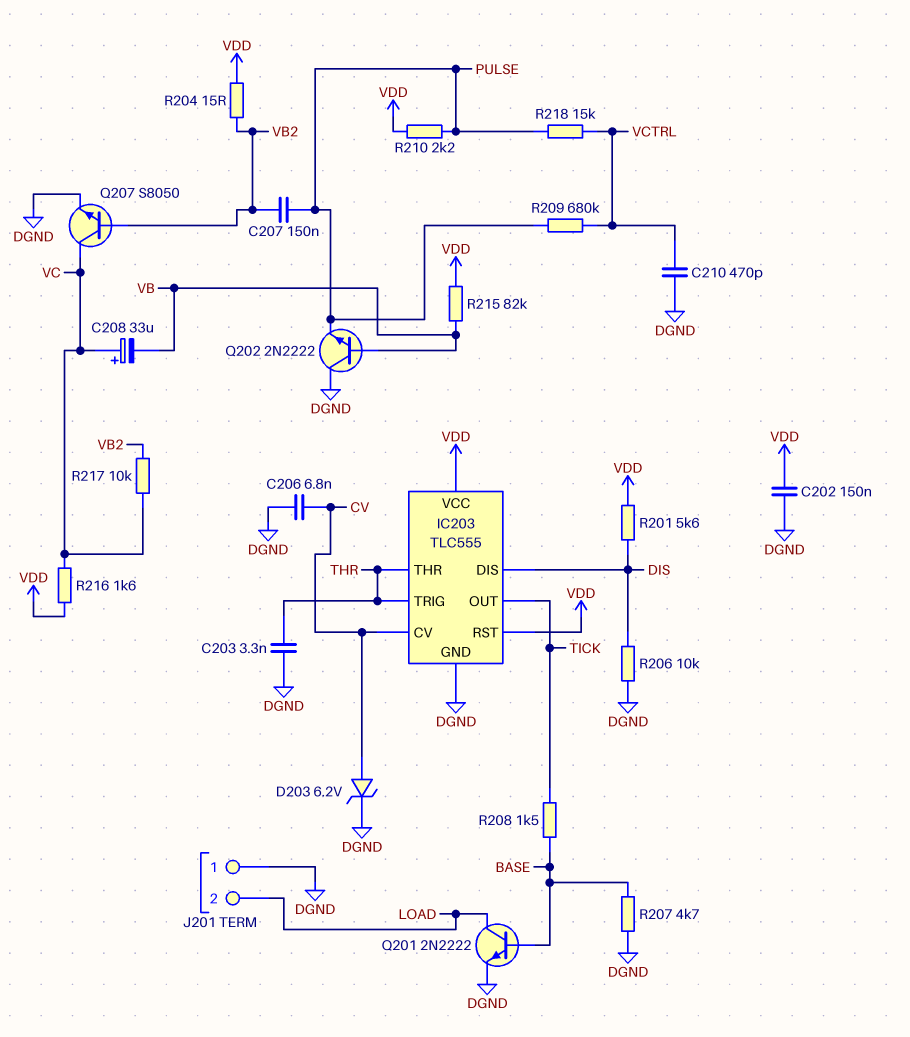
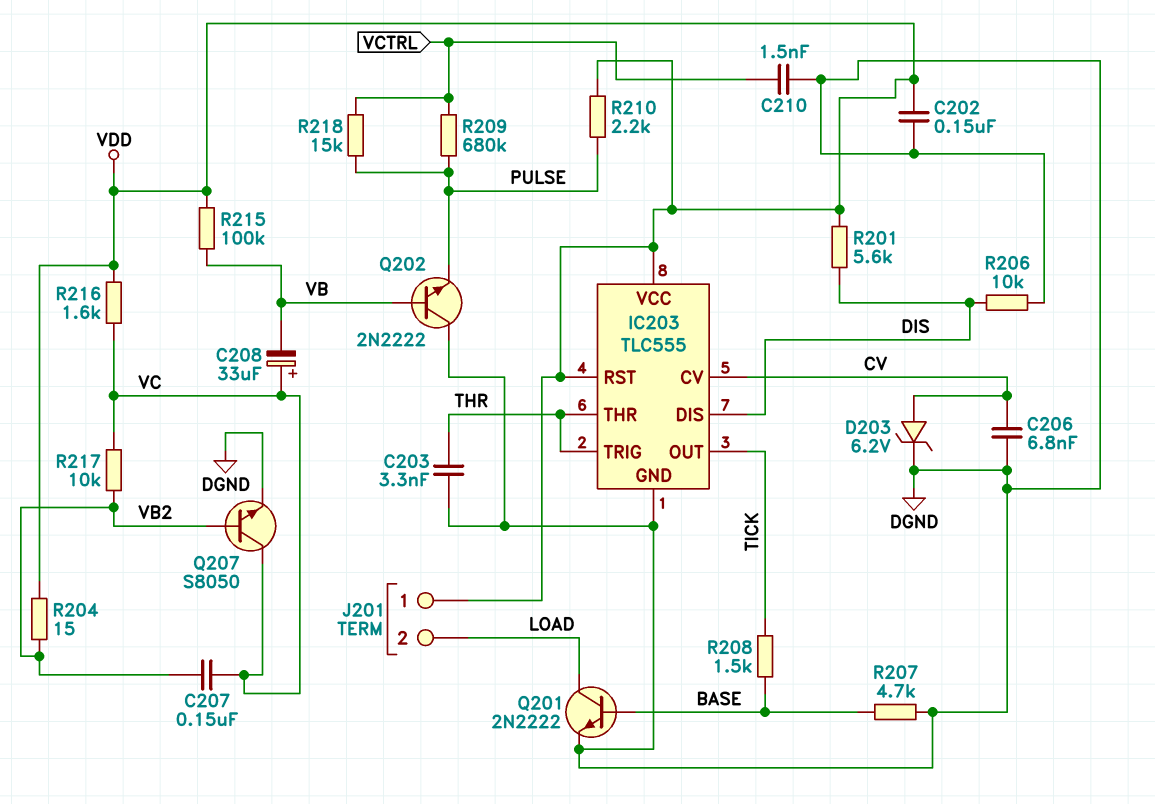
C207: 150nF (PULSE, VB2) -> 150nF (VB2, VC)
C210: 470pF (DGND, VCTRL) -> 1.5nF (DGND, VCTRL)
J201 pin 1: DGND -> VDD
R215: 82k (VB, VDD) -> 100k (VB, VDD)

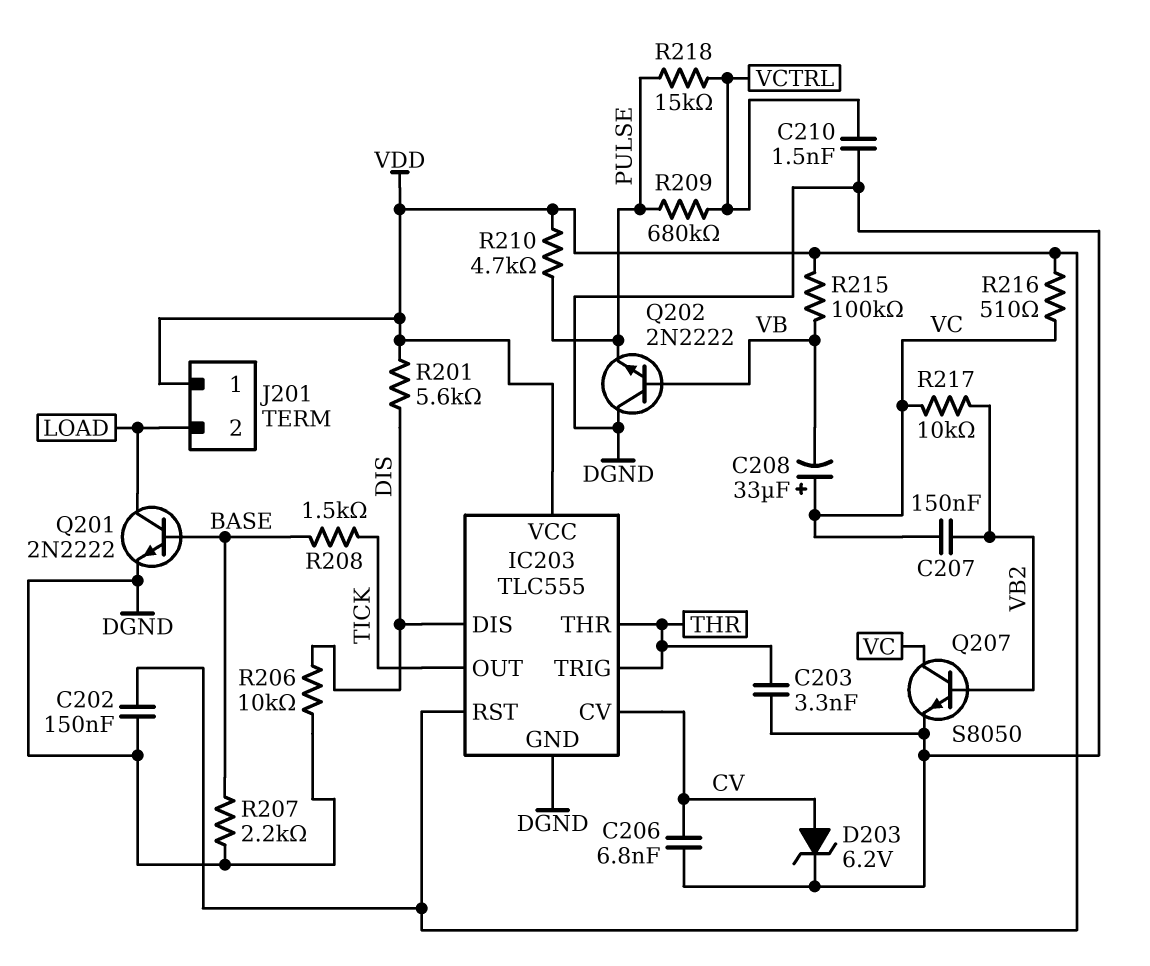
R204: 15 (VB2, VDD) -> none
R207: 4.7k (BASE, DGND) -> 2.2k (BASE, DGND)
R210: 2.2k (PULSE, VDD) -> 4.7k (PULSE, VDD)
R216: 1.6k (VC, VDD) -> 510 (VC, VDD)

